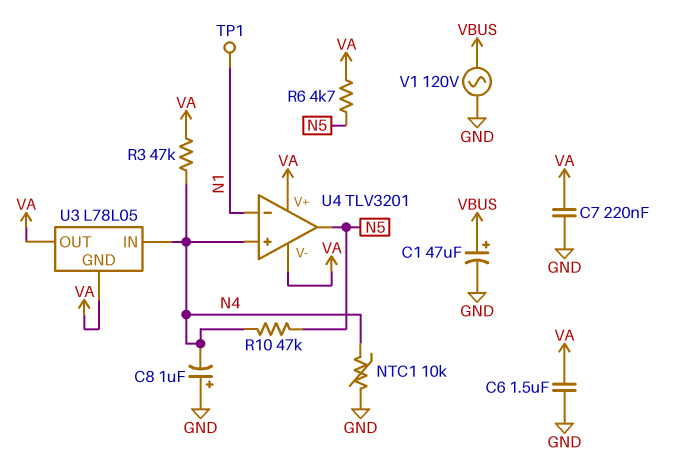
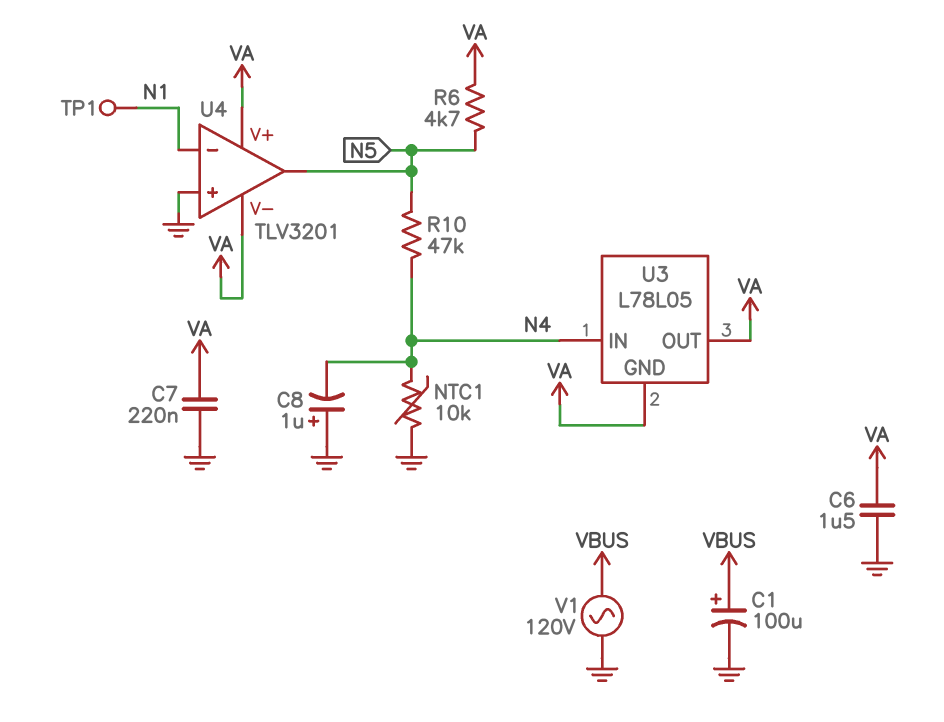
C1: 47uF (plus VBUS, minus GND) -> 100uF (plus VBUS, minus GND)
R3: 47k (N4, VA) -> none
U4 pin in+: N4 -> GND

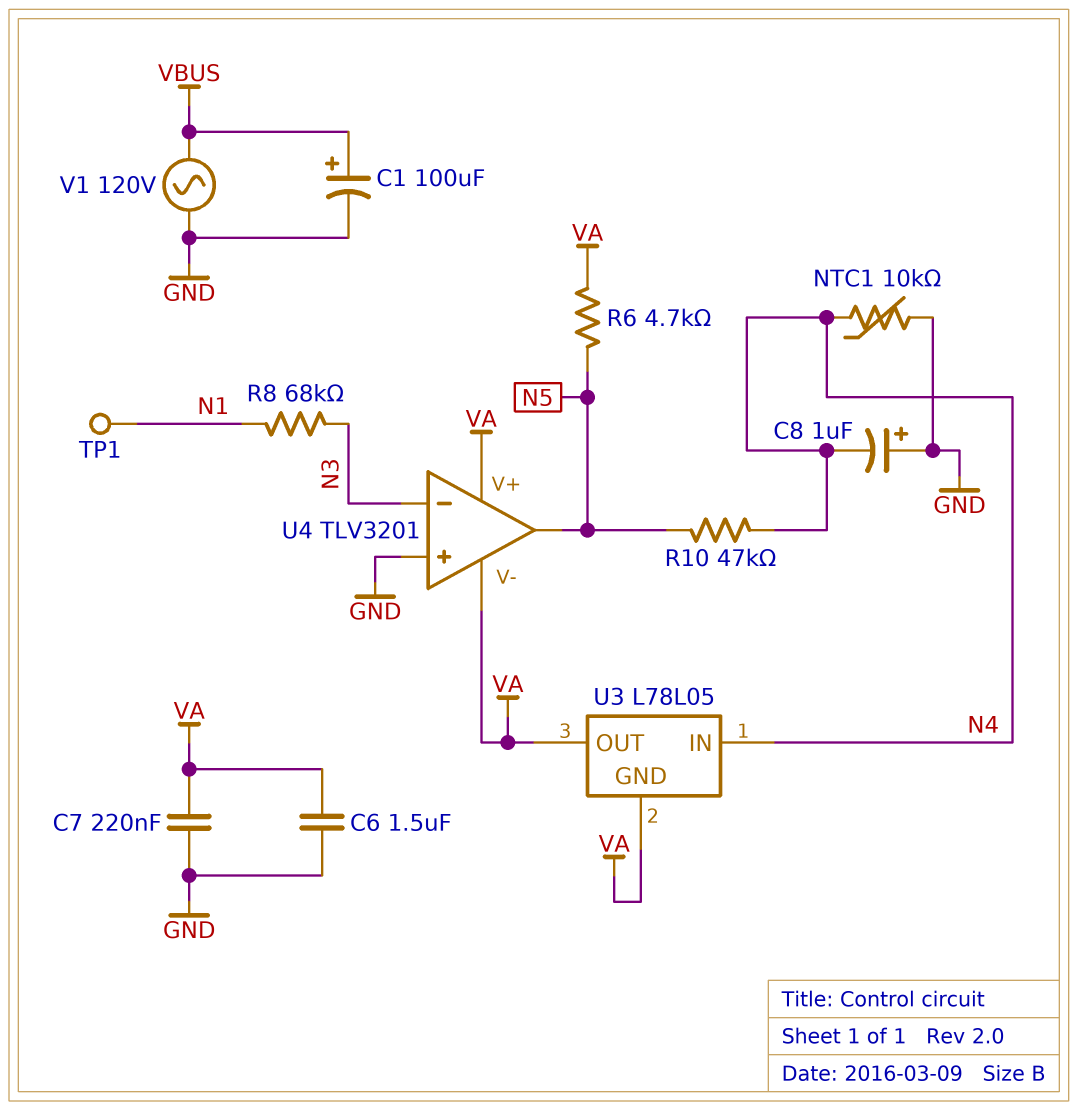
R8: none -> 68k (N1, N3)
U4 pin in-: N1 -> N3

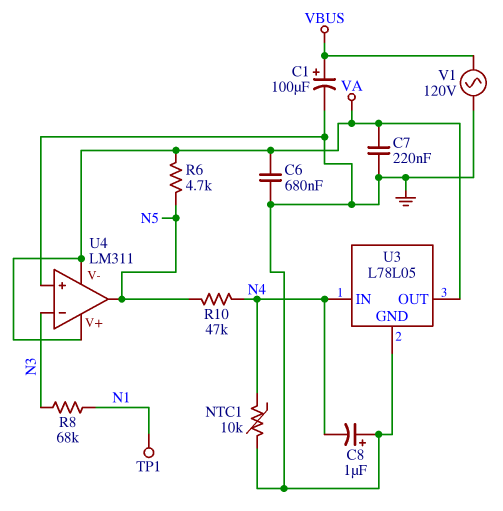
C6: 1.5uF (GND, VA) -> 680nF (GND, VA)
U3 pin GND: VA -> GND
U4: TLV3201 -> LM311

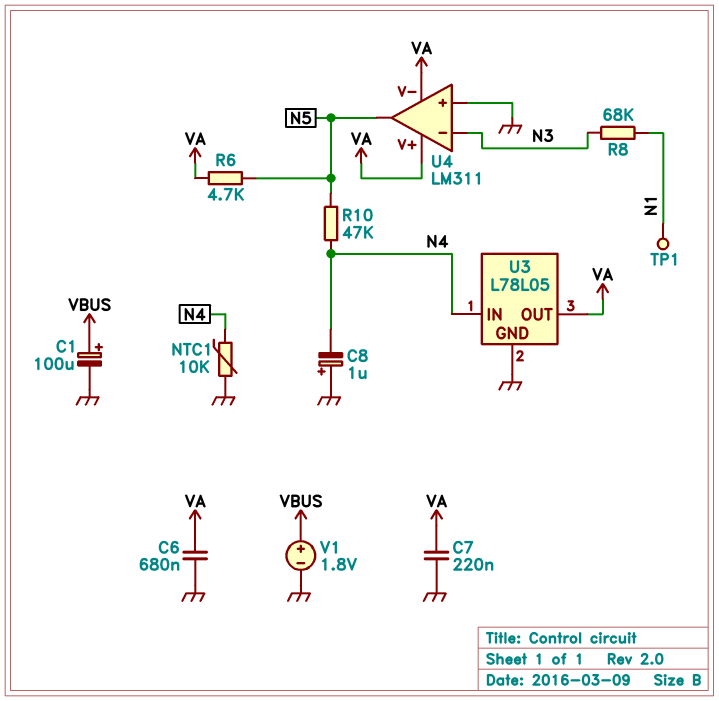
V1: AC 120V (GND, VBUS) -> 1.8V (plus VBUS, minus GND)

